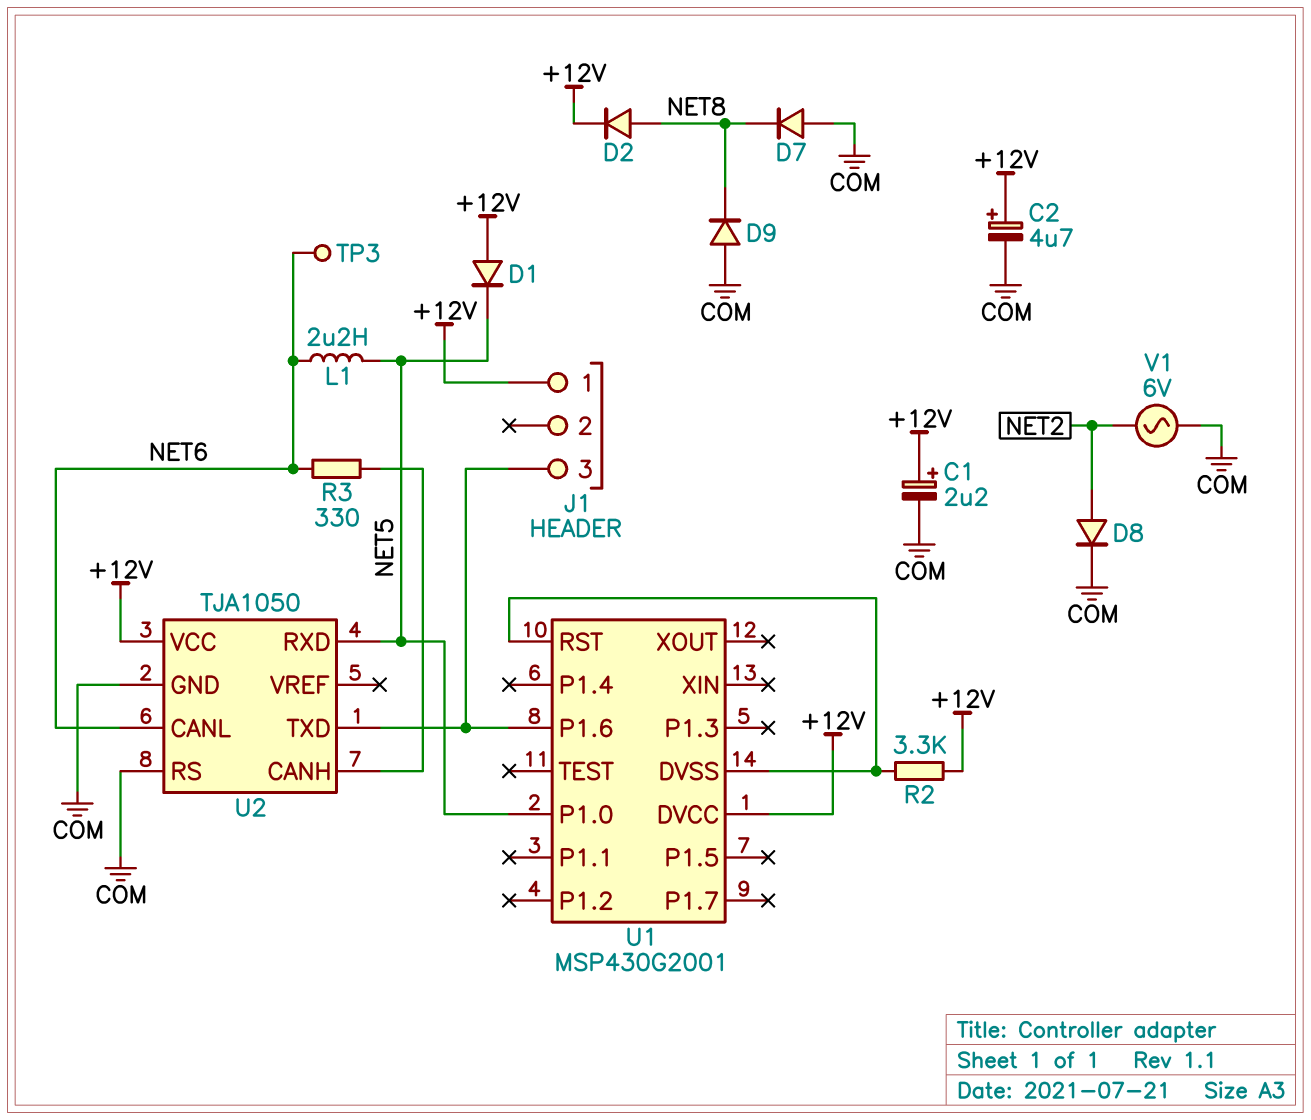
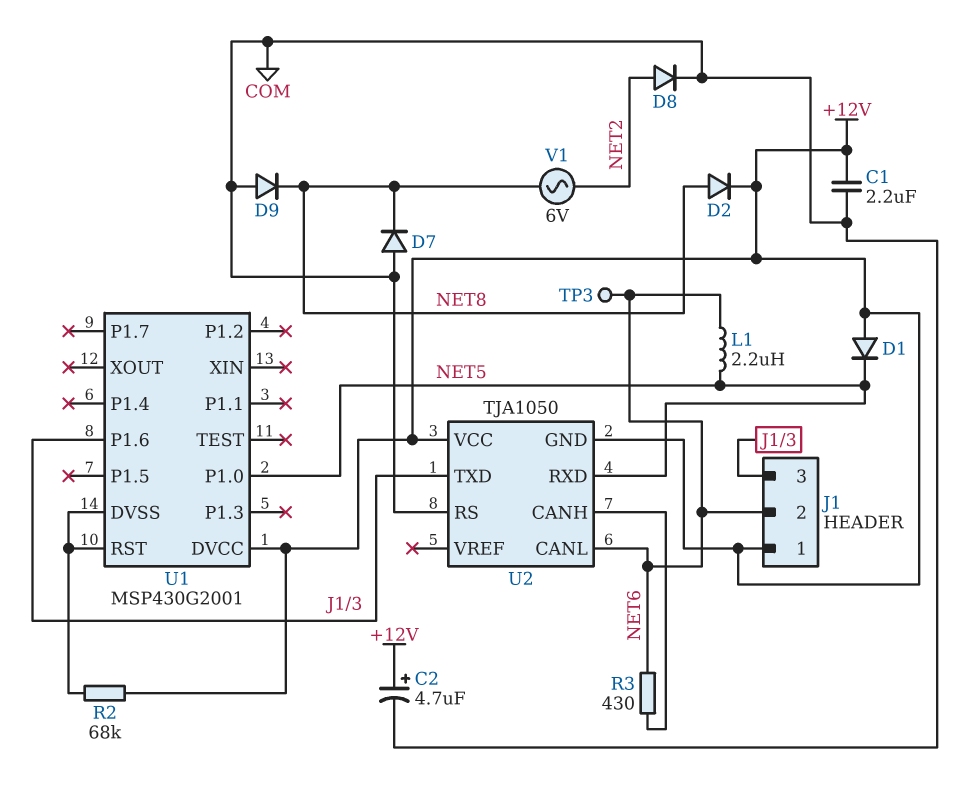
C1: 2.2uF (plus +12V, minus COM) -> 2.2uF (+12V, COM)
J1 pin 2: none -> NET6
R2: 3.3k (+12V, U1/DVSS) -> 68k (+12V, U1/DVSS)
R3: 330 (NET6, U2/CANH) -> 430 (NET6, U2/CANH)
U2 pin GND: COM -> +12V
V1: AC 6V (COM, NET2) -> AC 6V (NET2, NET8)

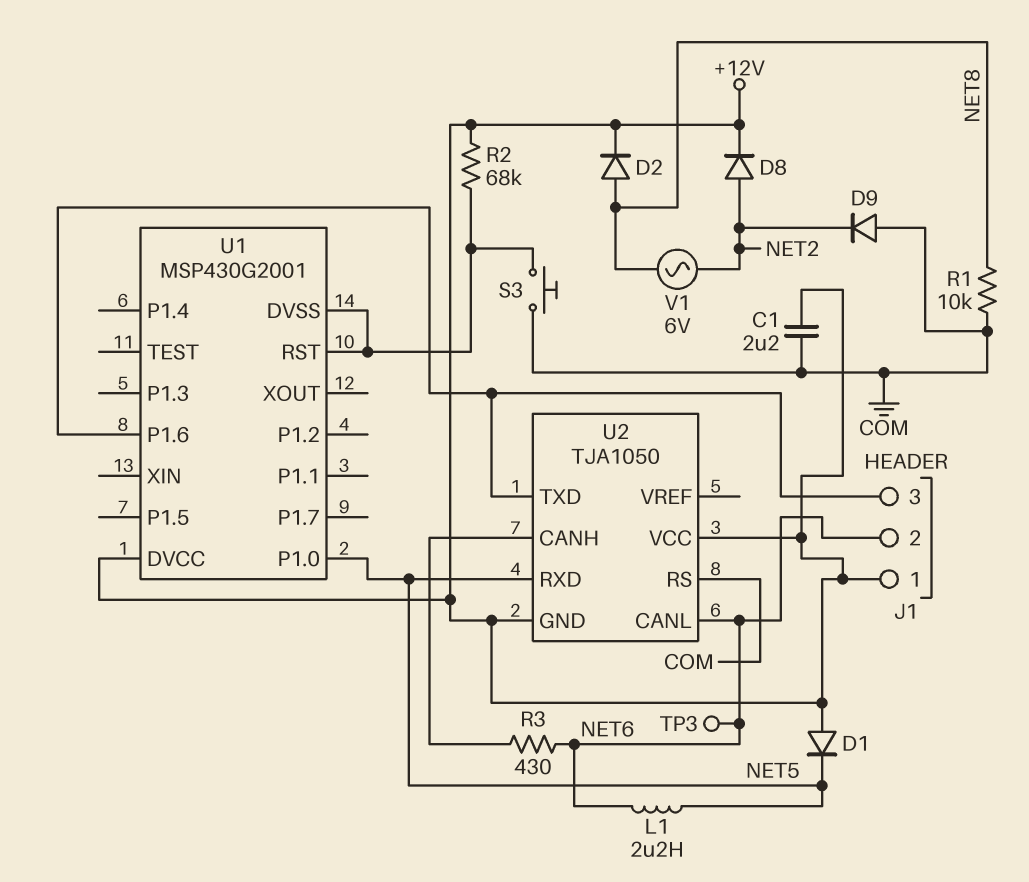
C2: 4.7uF (plus +12V, minus COM) -> none
D7: diode (A COM, K NET8) -> none
D8: diode (A NET2, K COM) -> diode (A NET2, K +12V)
D9: diode (A COM, K NET8) -> diode (A COM, K NET2)
R1: none -> 10k (COM, NET8)
S3: none -> button (COM, U1/DVSS)

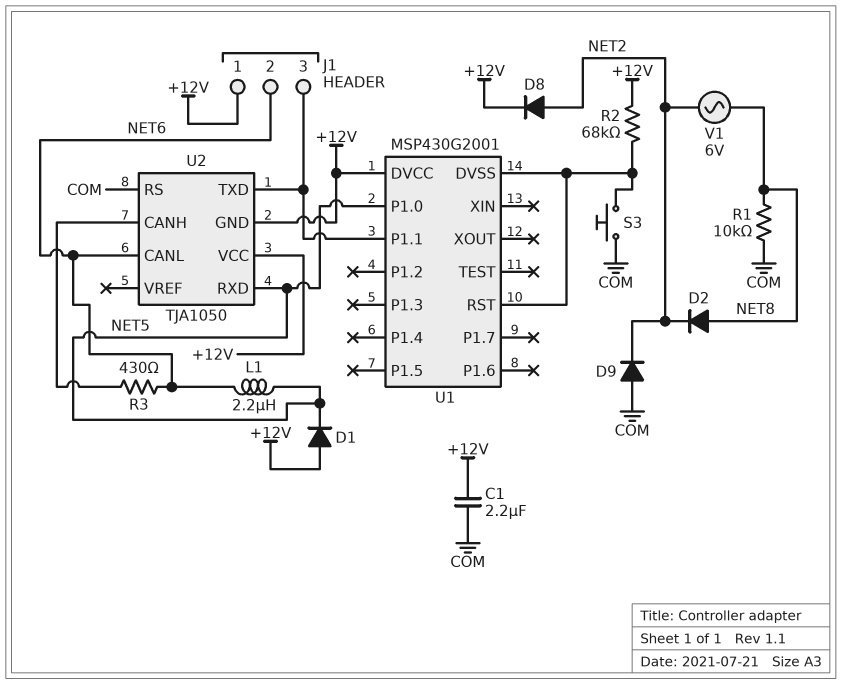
D2: diode (A NET8, K +12V) -> diode (A NET8, K NET2)
TP3: test point (NET6) -> none
U1 pin P1.1: none -> J1/3
U1 pin P1.6: J1/3 -> none

